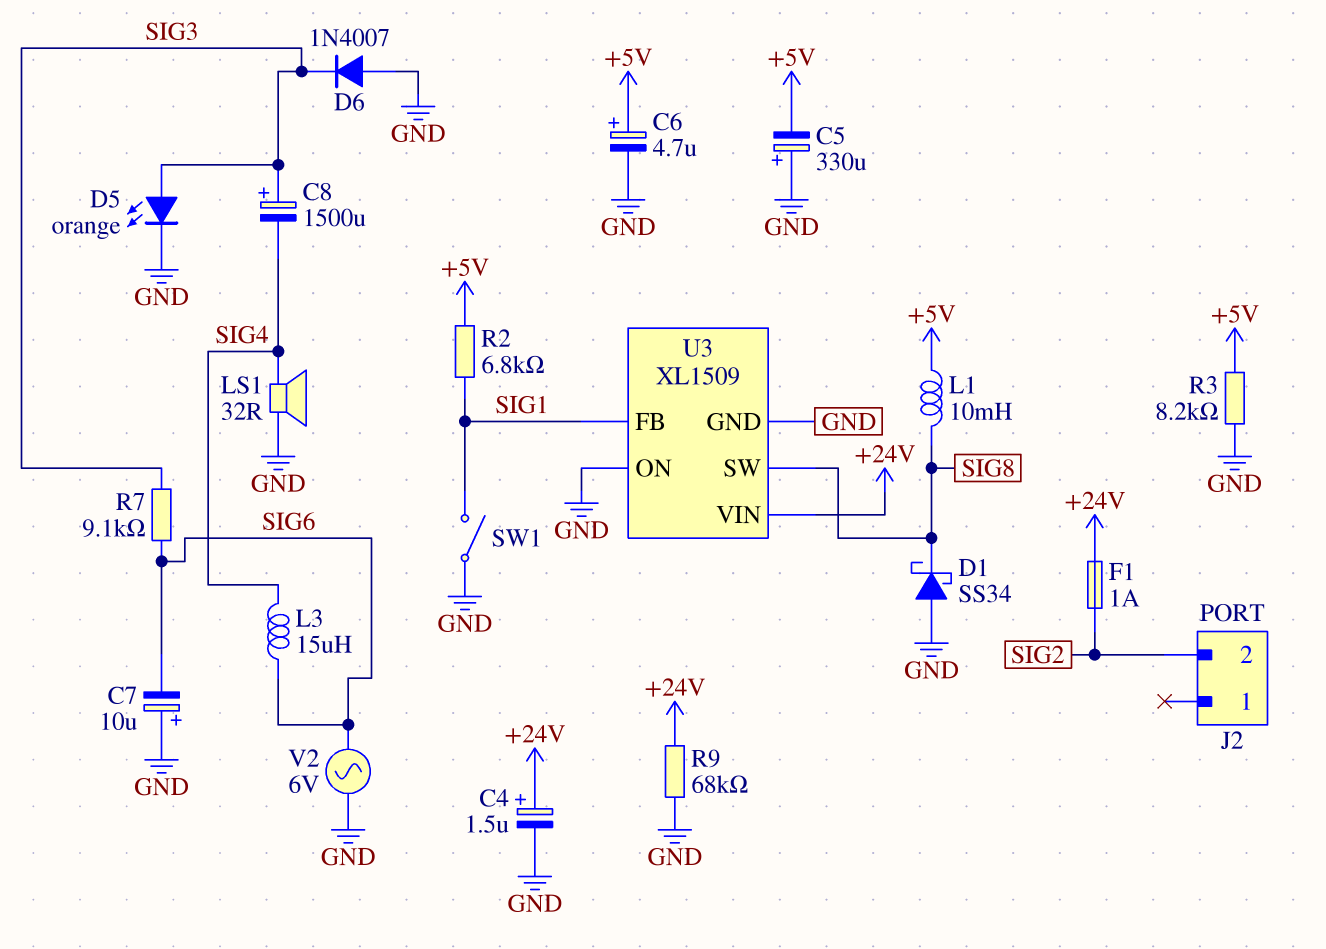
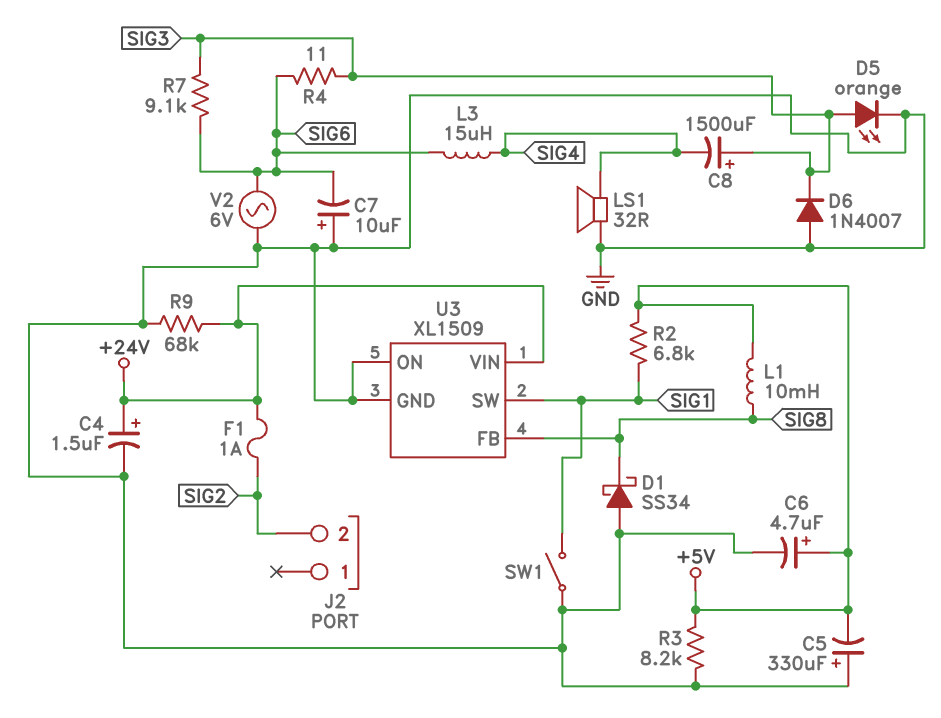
R4: none -> 11 (SIG3, SIG6)
U3 pin FB: SIG1 -> SIG8
U3 pin SW: SIG8 -> SIG1

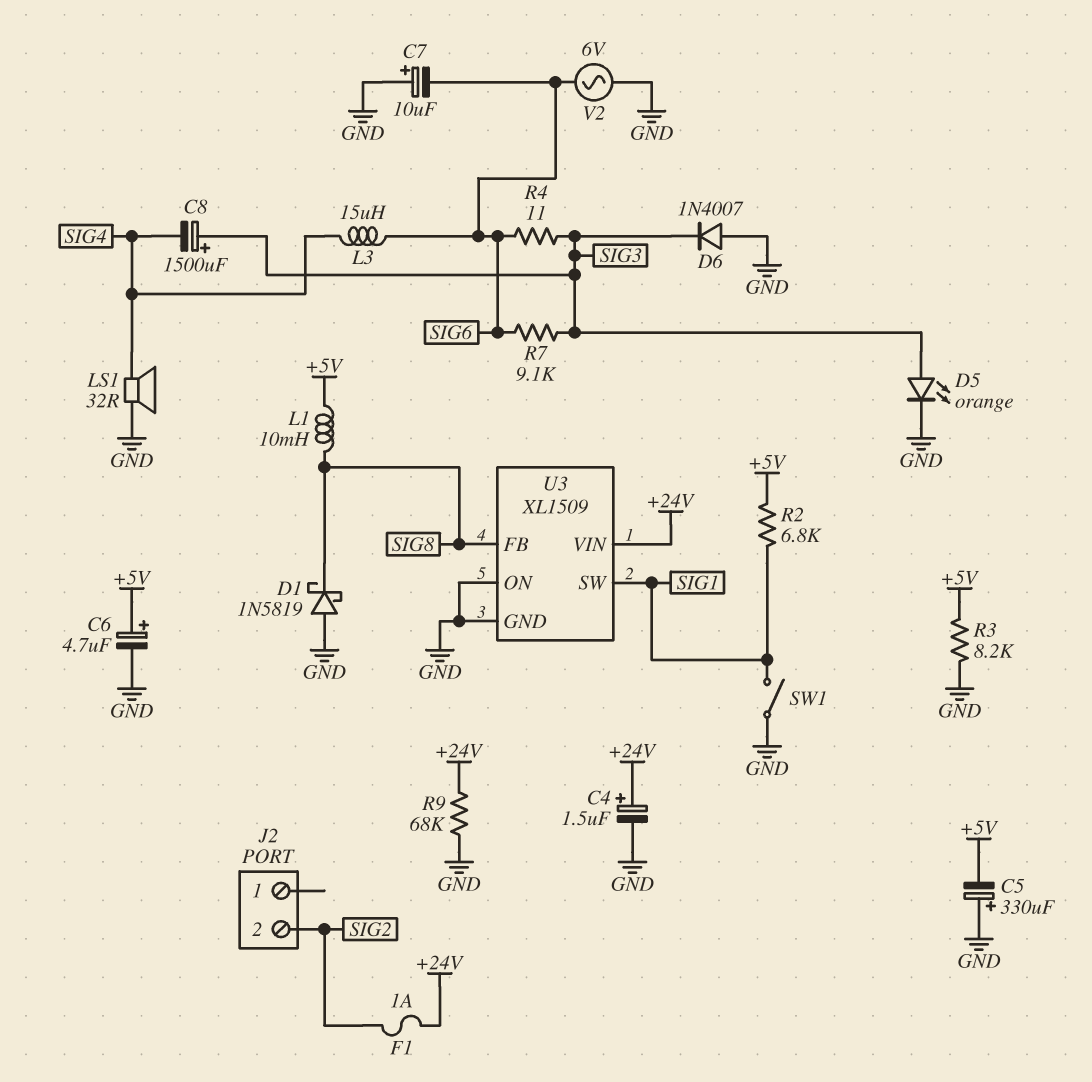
D1: schottky SS34 (A GND, K SIG8) -> schottky 1N5819 (A GND, K SIG8)

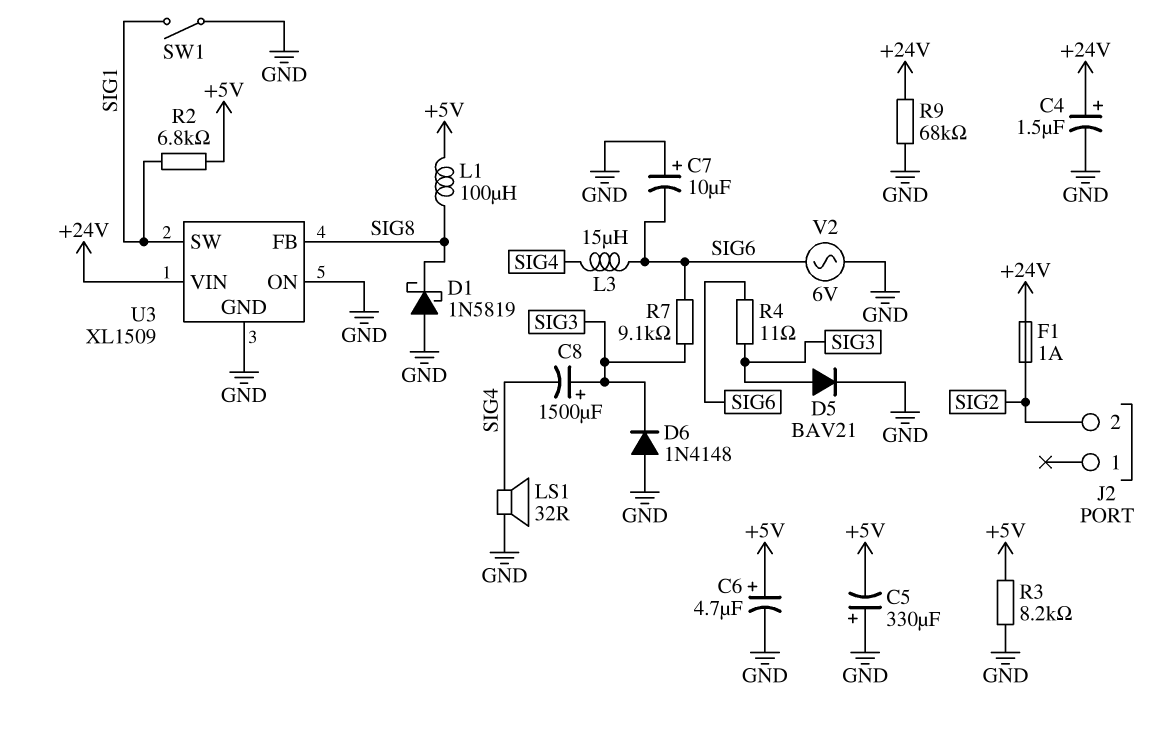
D5: LED orange (A SIG3, K GND) -> diode BAV21 (A SIG3, K GND)
D6: diode 1N4007 (A GND, K SIG3) -> diode 1N4148 (A GND, K SIG3)
L1: 10mH (+5V, SIG8) -> 100uH (+5V, SIG8)

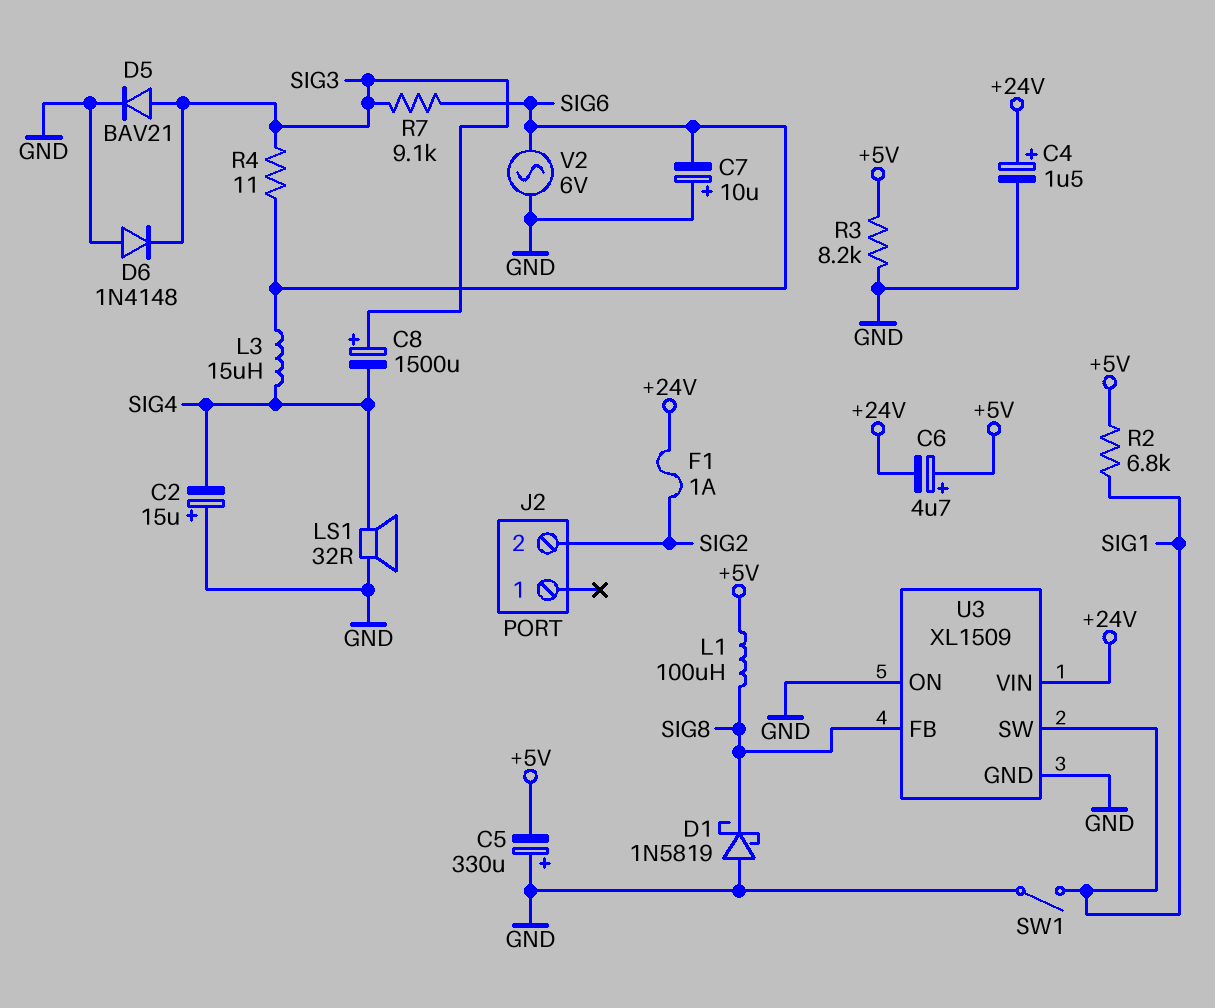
C2: none -> 15uF (plus GND, minus SIG4)
C6: 4.7uF (plus +5V, minus GND) -> 4.7uF (plus +5V, minus +24V)
R9: 68k (+24V, GND) -> none

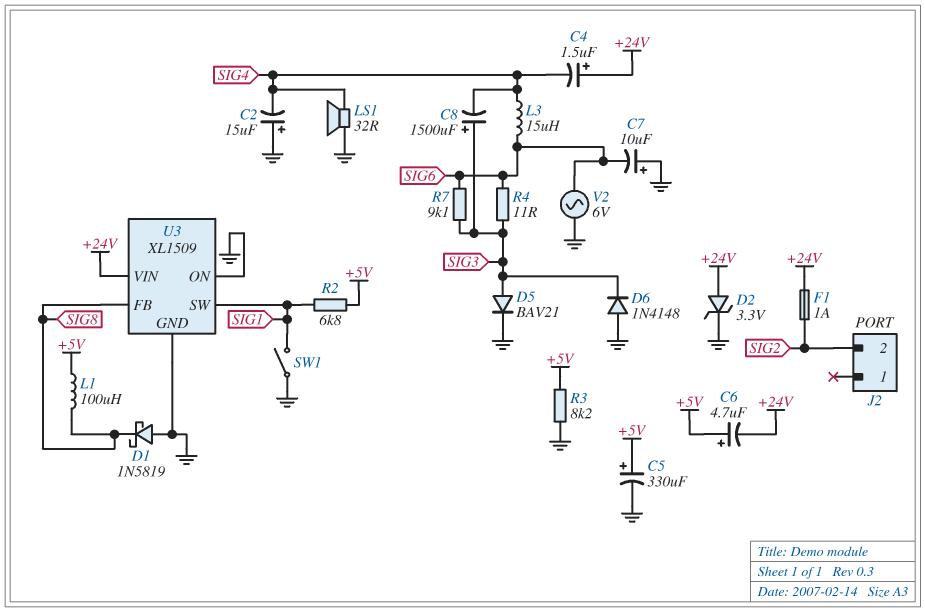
C4: 1.5uF (plus +24V, minus GND) -> 1.5uF (plus +24V, minus SIG4)
C5: 330uF (plus GND, minus +5V) -> 330uF (plus +5V, minus GND)
D2: none -> zener 3.3V (A +24V, K GND)

